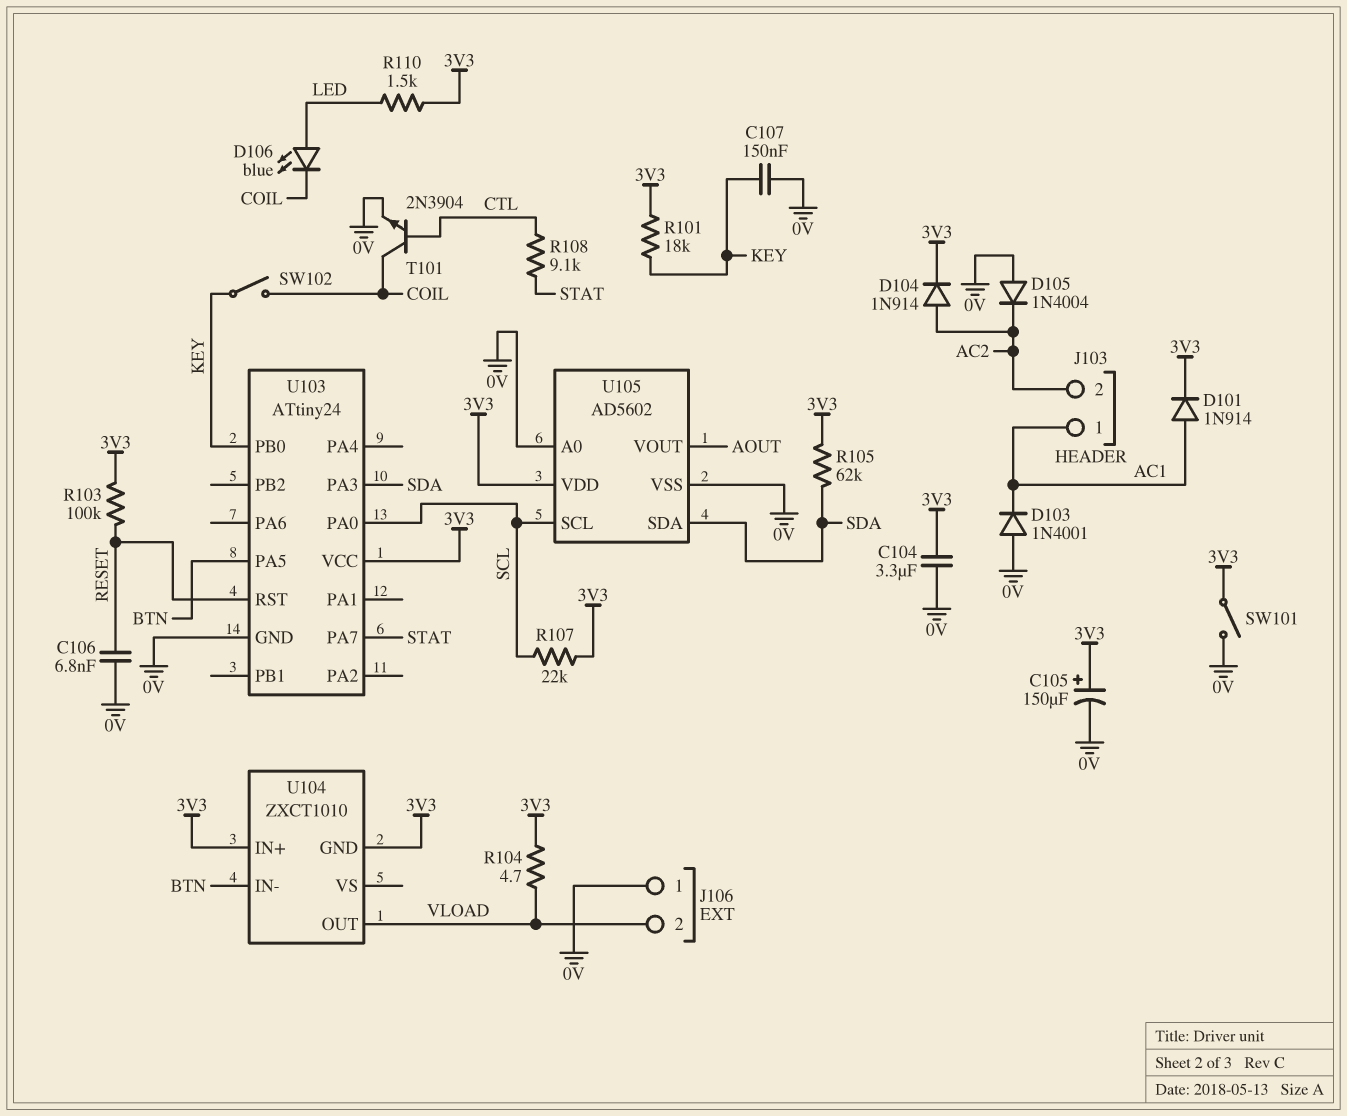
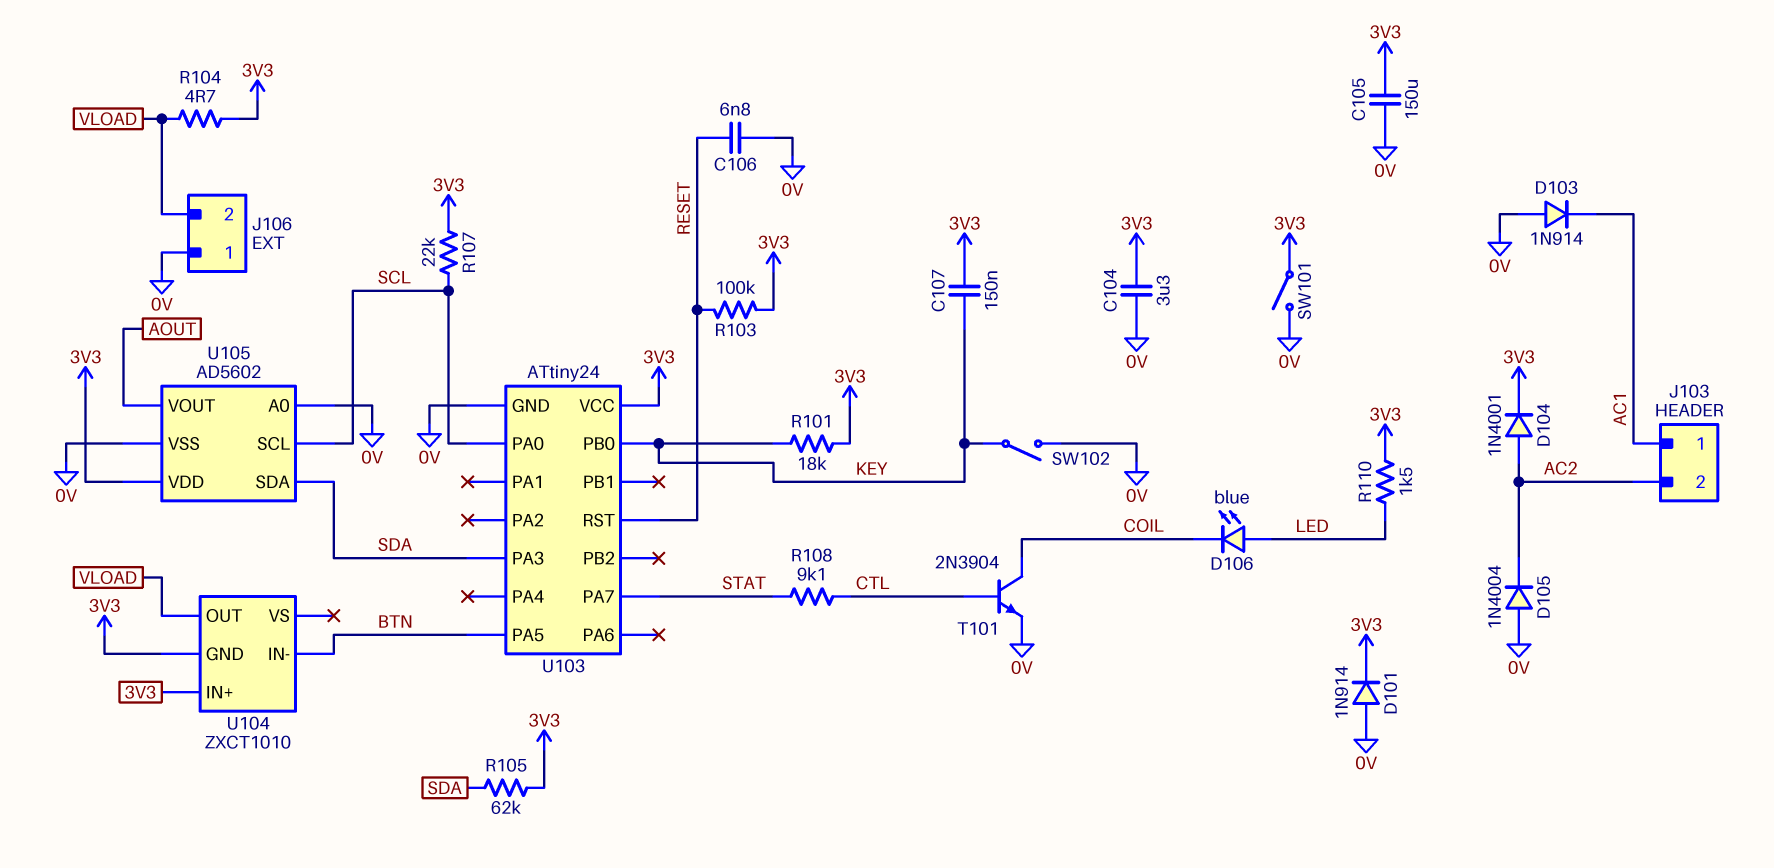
C105: 150uF (plus 3V3, minus 0V) -> 150uF (0V, 3V3)
C107: 150nF (0V, KEY) -> 150nF (3V3, KEY)
D101: diode 1N914 (A AC1, K 3V3) -> diode 1N914 (A 0V, K 3V3)
D103: diode 1N4001 (A 0V, K AC1) -> diode 1N914 (A 0V, K AC1)
D104: diode 1N914 (A AC2, K 3V3) -> diode 1N4001 (A AC2, K 3V3)
SW102: switch (COIL, KEY) -> switch (0V, KEY)

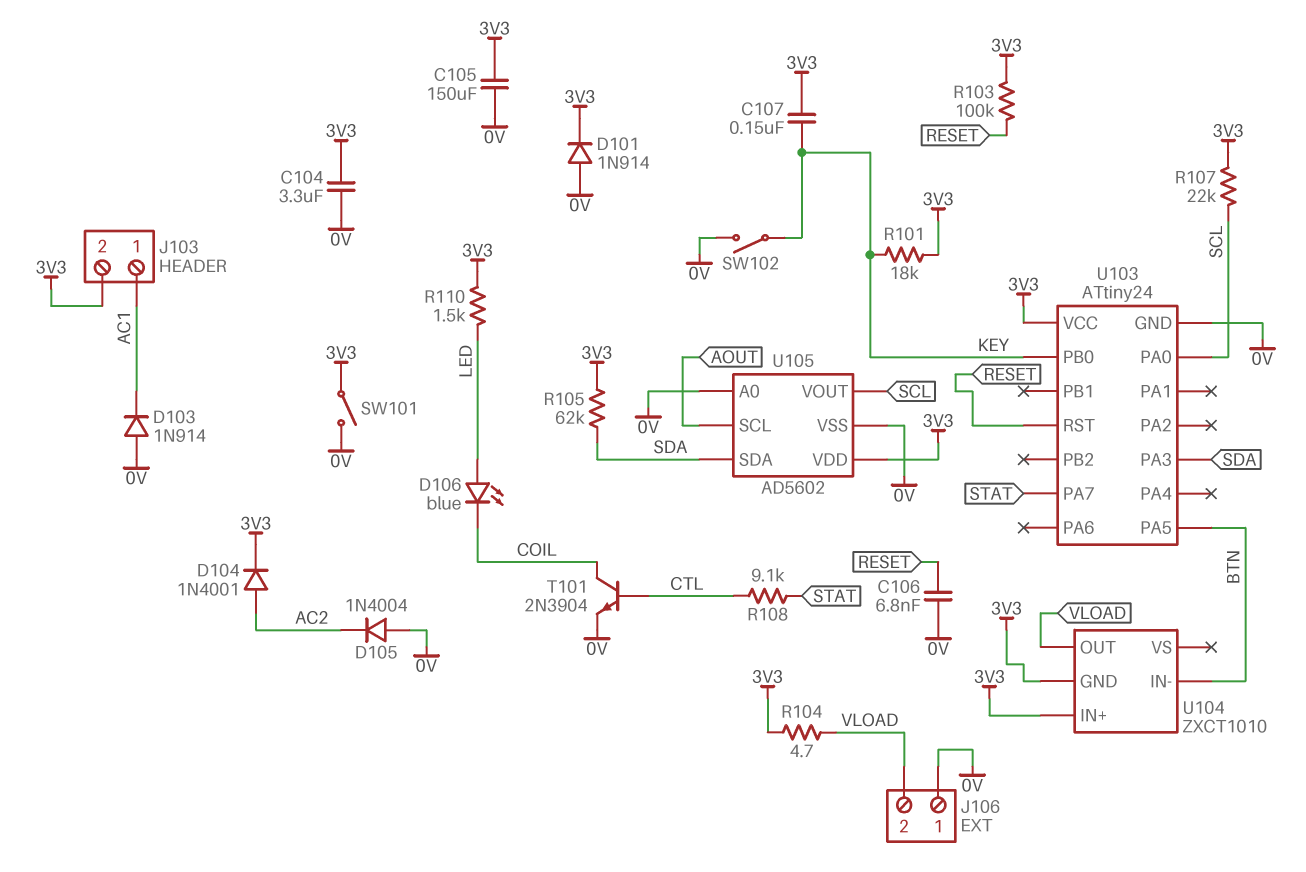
J103 pin 2: AC2 -> 3V3
U105 pin SCL: SCL -> AOUT
U105 pin VOUT: AOUT -> SCL

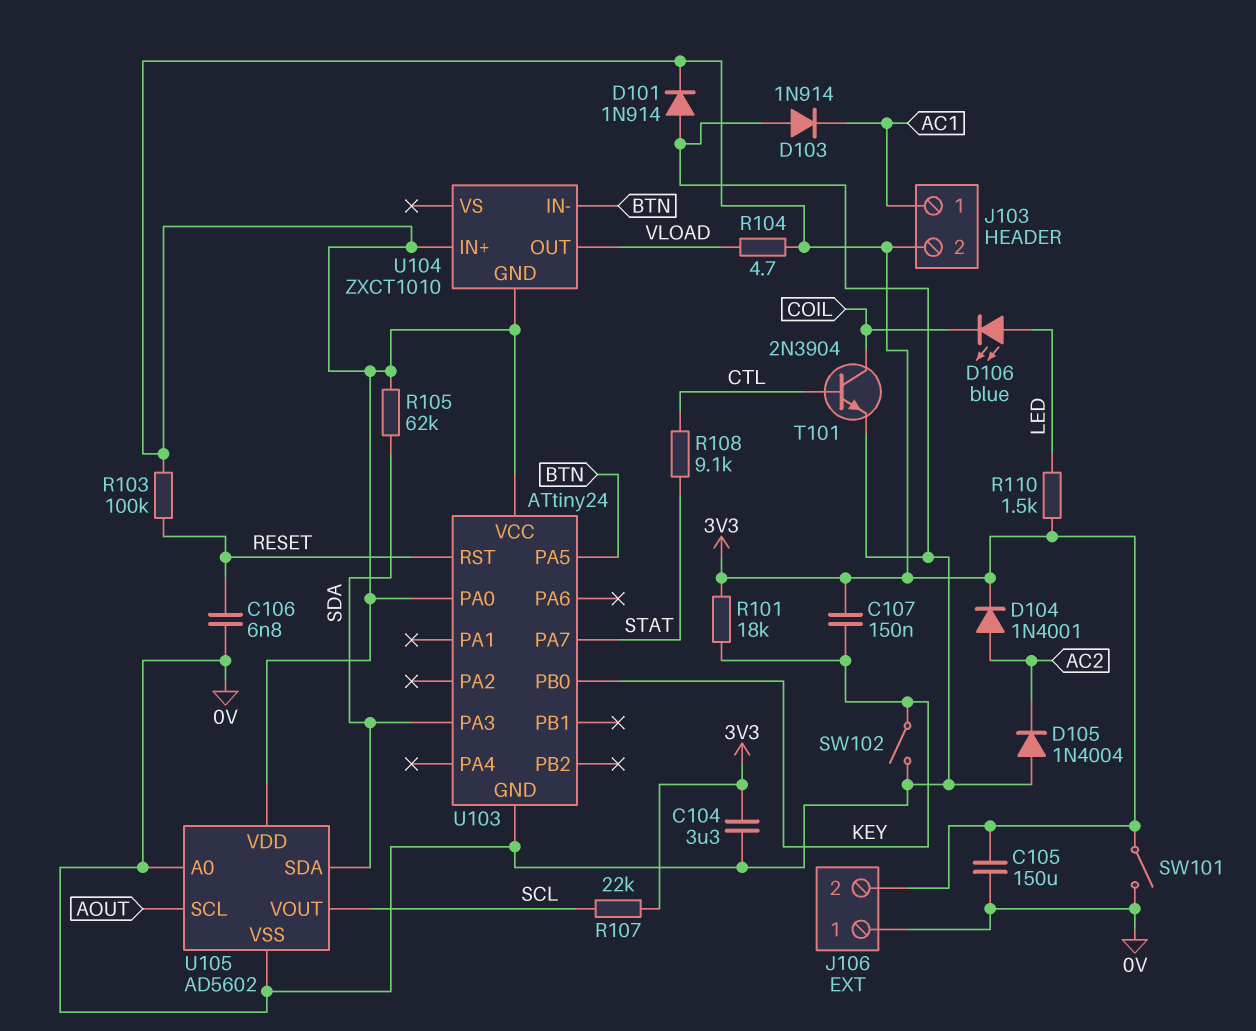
J106 pin 2: VLOAD -> 3V3
U103 pin PA0: SCL -> 3V3

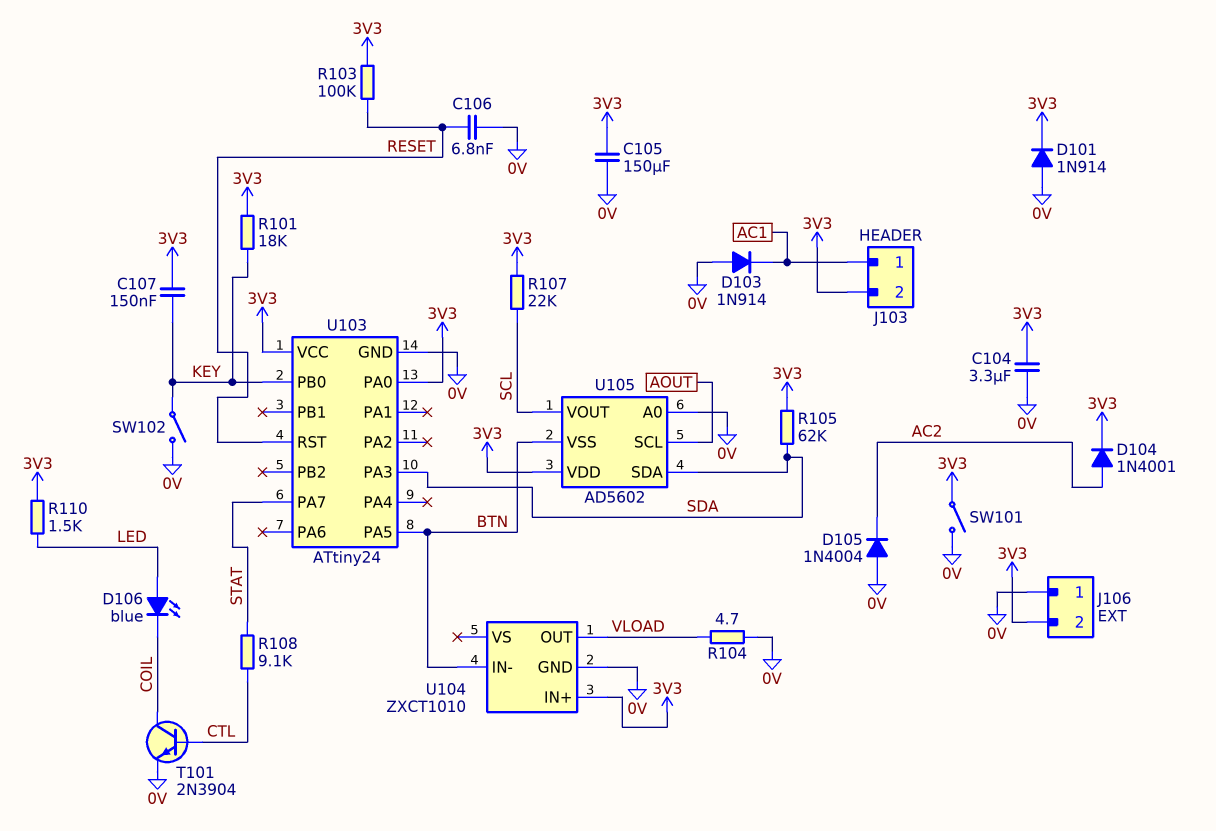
R104: 4.7 (3V3, VLOAD) -> 4.7 (0V, VLOAD)
U104 pin GND: 3V3 -> 0V
U105 pin VSS: 0V -> BTN

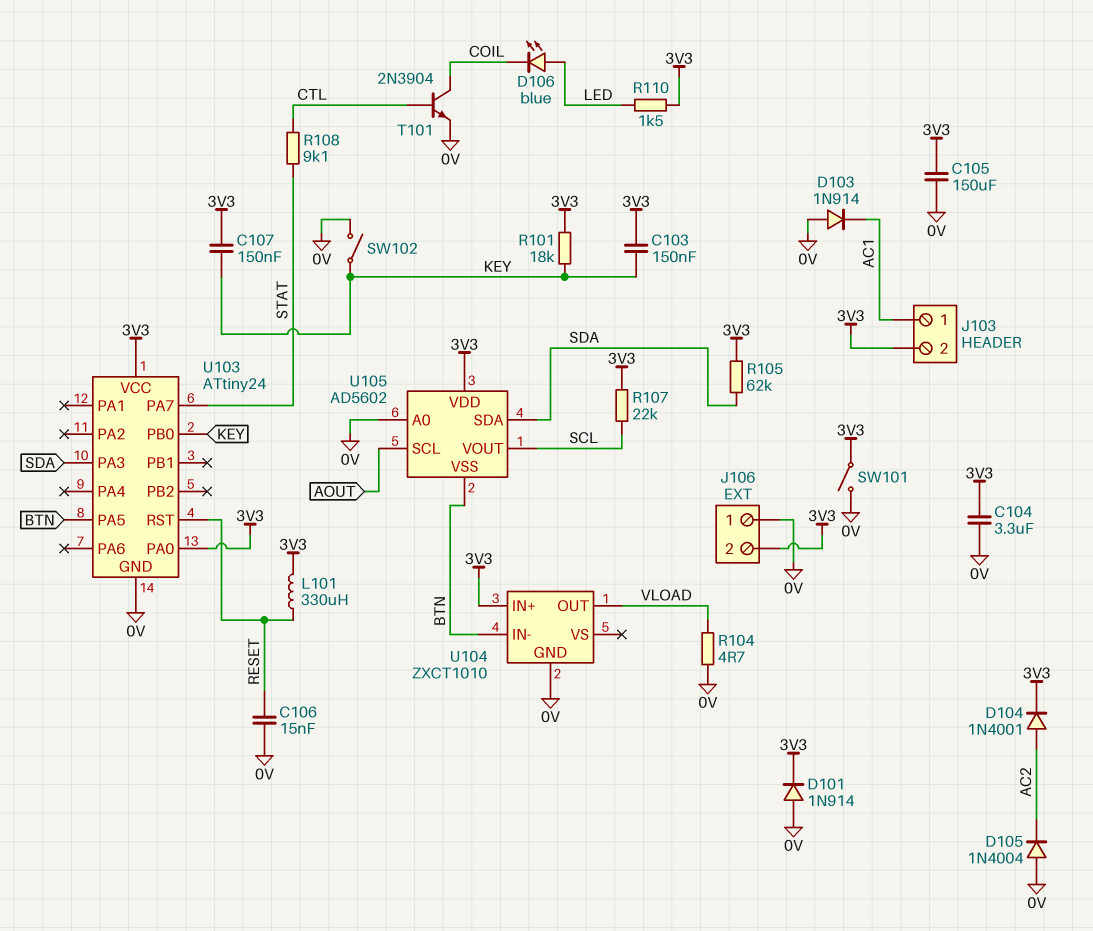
C103: none -> 150nF (3V3, KEY)
C106: 6.8nF (0V, RESET) -> 15nF (0V, RESET)
L101: none -> 330uH (3V3, RESET)
R103: 100k (3V3, RESET) -> none

